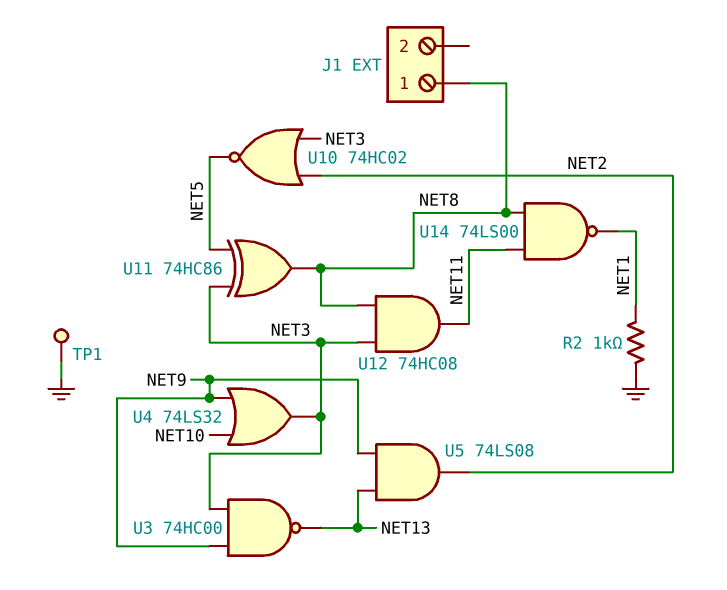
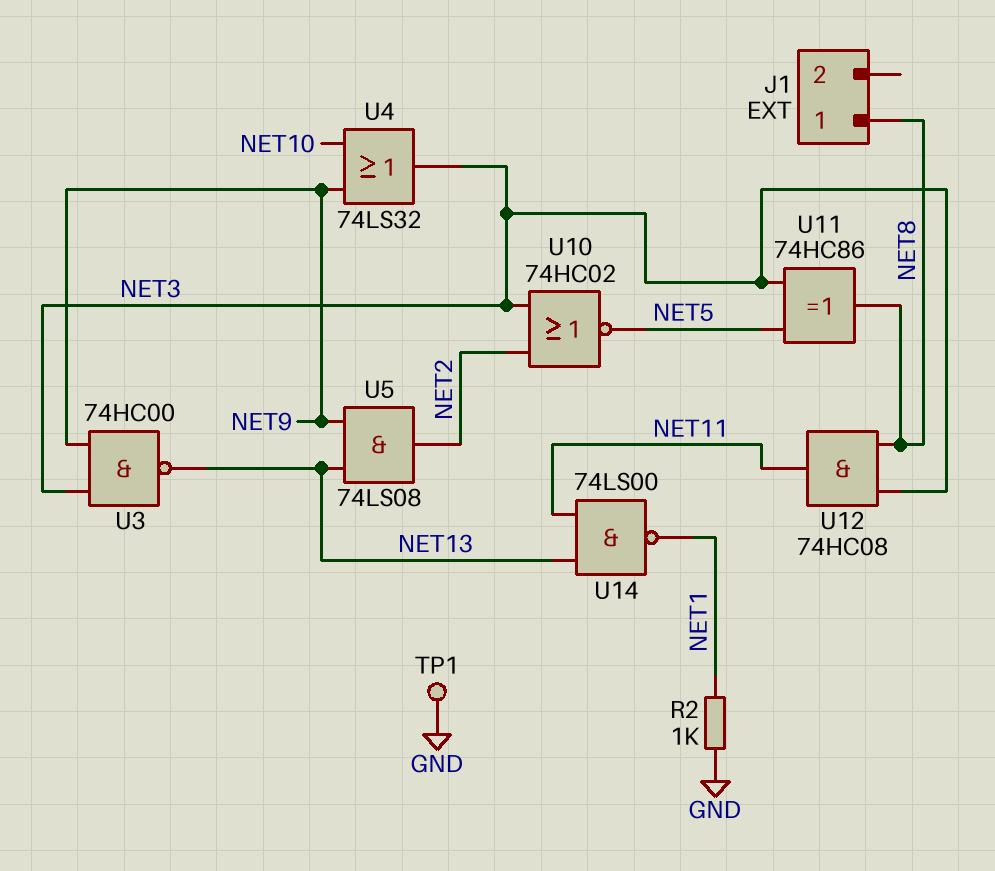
U14: NAND 74LS00 (in NET8, in NET11, out NET1) -> NAND 74LS00 (in NET11, in NET13, out NET1)

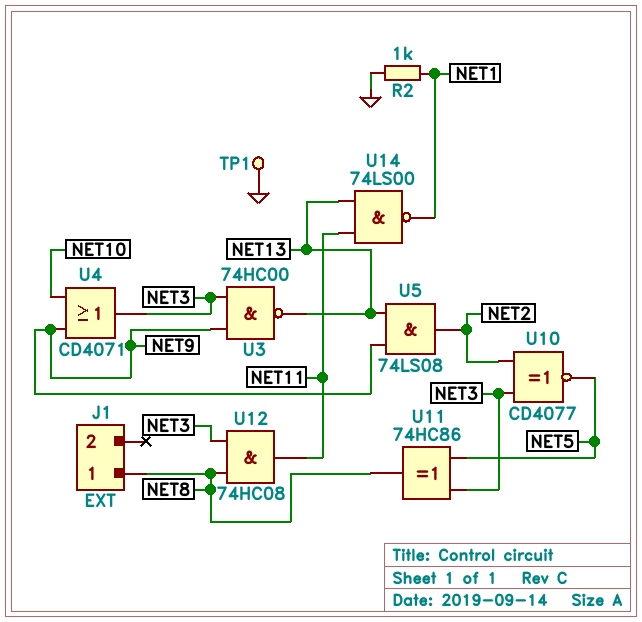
U4: OR 74LS32 (in NET9, in NET10, out NET3) -> OR CD4071 (in NET9, in NET10, out NET3)
U10: NOR 74HC02 (in NET2, in NET3, out NET5) -> XNOR CD4077 (in NET2, in NET3, out NET5)

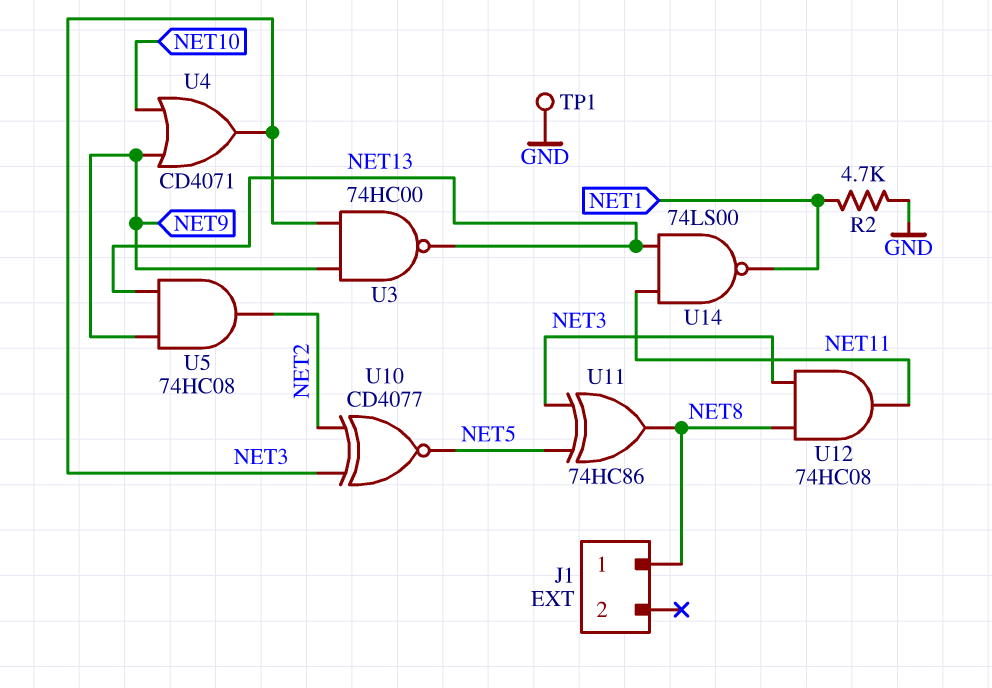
R2: 1k (GND, NET1) -> 4.7k (GND, NET1)
U5: AND 74LS08 (in NET9, in NET13, out NET2) -> AND 74HC08 (in NET9, in NET13, out NET2)

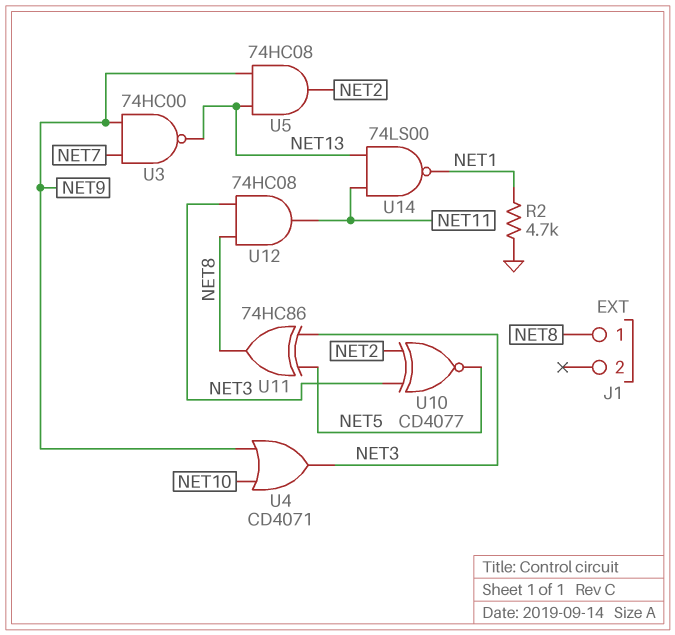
TP1: test point (GND) -> none
U3: NAND 74HC00 (in NET3, in NET9, out NET13) -> NAND 74HC00 (in NET7, in NET9, out NET13)

